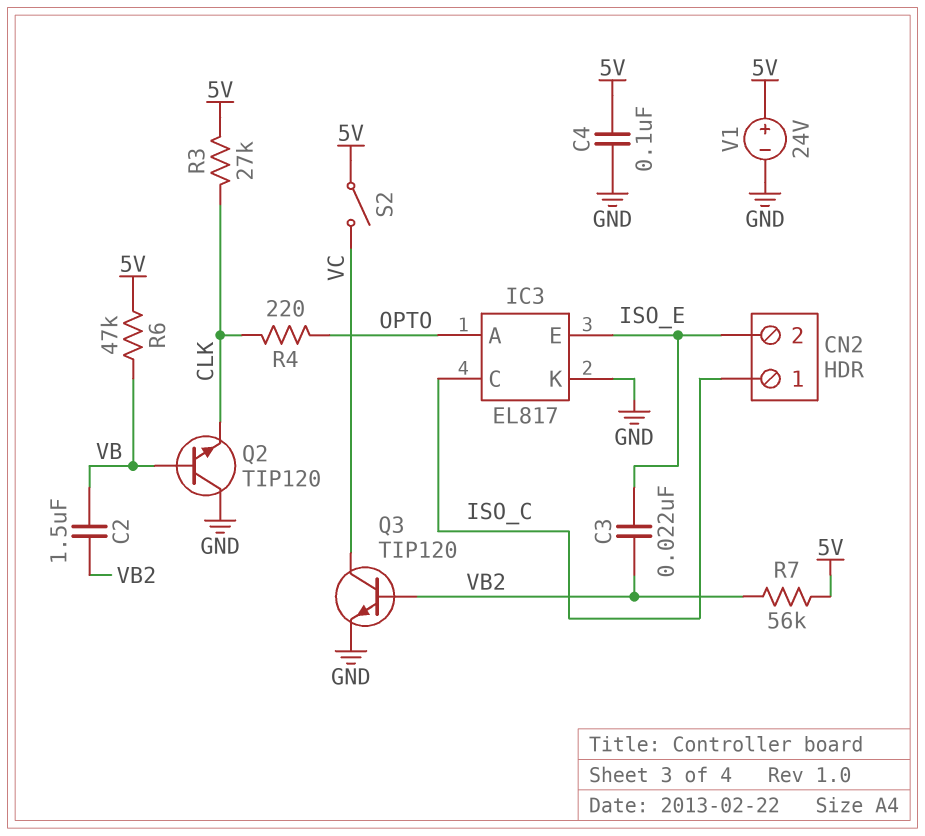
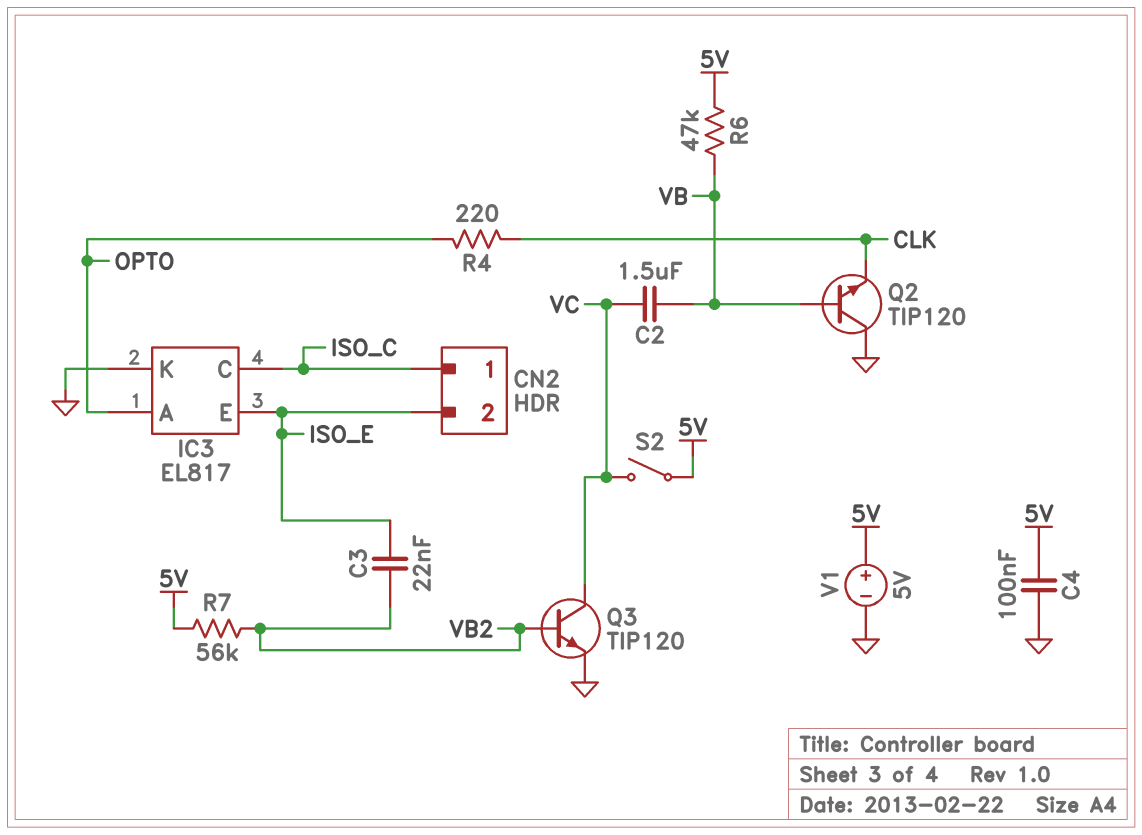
C2: 1.5uF (VB, VB2) -> 1.5uF (VB, VC)
R3: 27k (5V, CLK) -> none
V1: 24V (plus 5V, minus GND) -> 5V (plus 5V, minus GND)

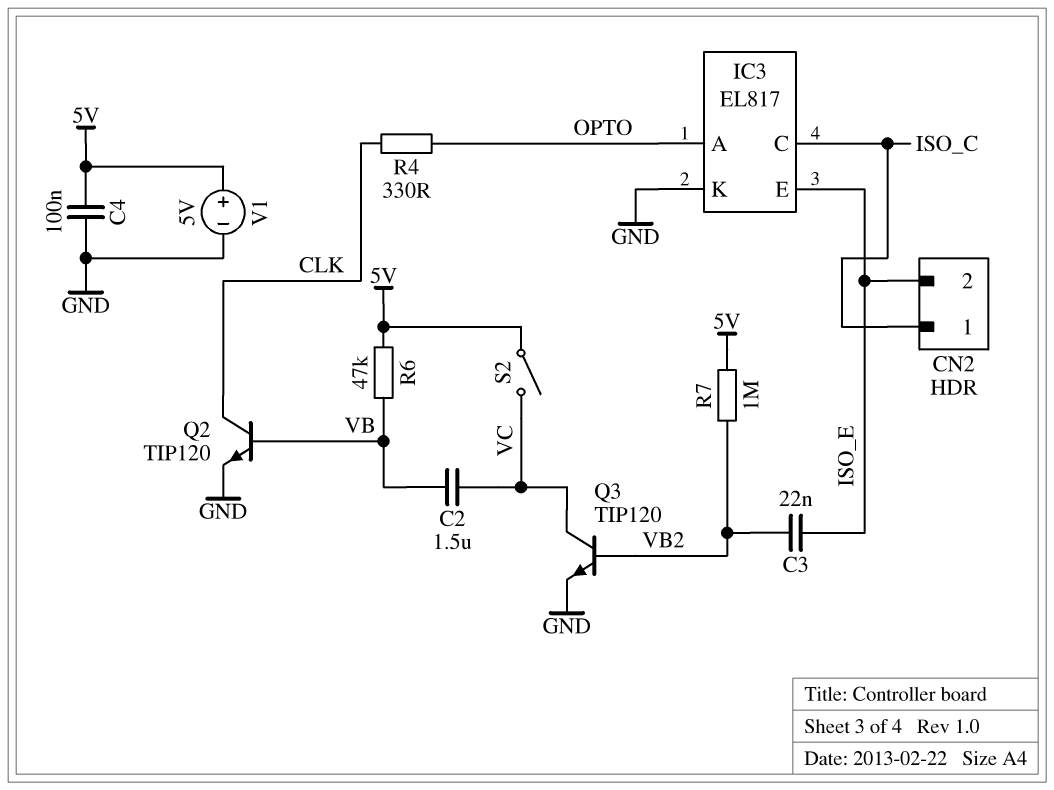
Q2: NPN TIP120 (B VB, C GND, E CLK) -> NPN TIP120 (B VB, C CLK, E GND)
R4: 220 (CLK, OPTO) -> 330 (CLK, OPTO)
R7: 56k (5V, VB2) -> 1M (5V, VB2)

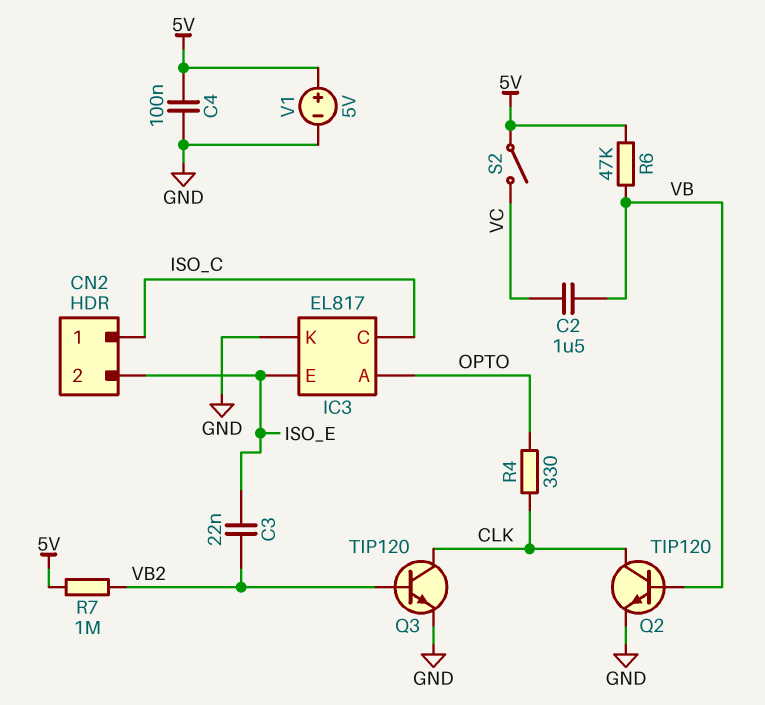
Q3: NPN TIP120 (B VB2, C VC, E GND) -> NPN TIP120 (B VB2, C CLK, E GND)

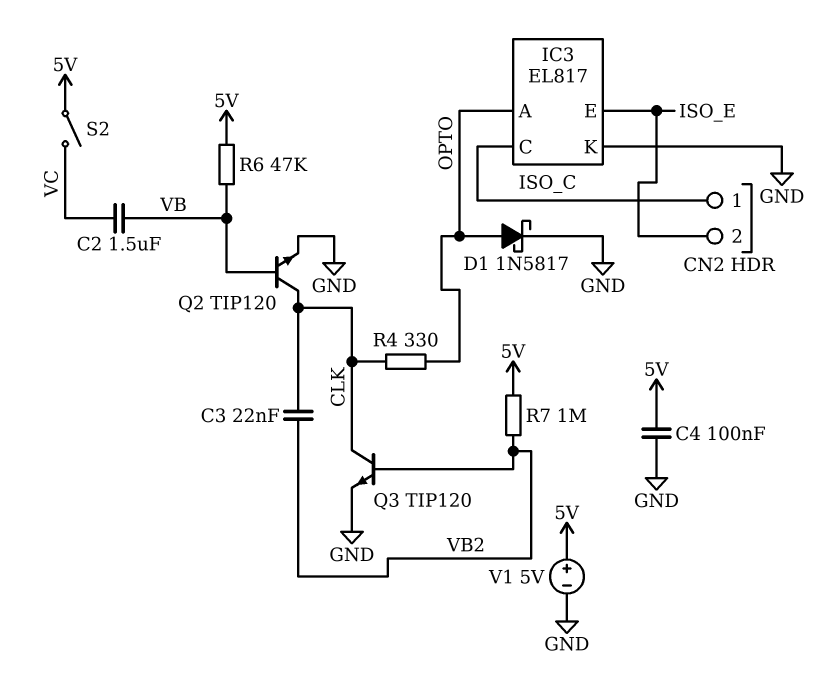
C3: 22nF (ISO_E, VB2) -> 22nF (CLK, VB2)
D1: none -> schottky 1N5817 (A OPTO, K GND)

